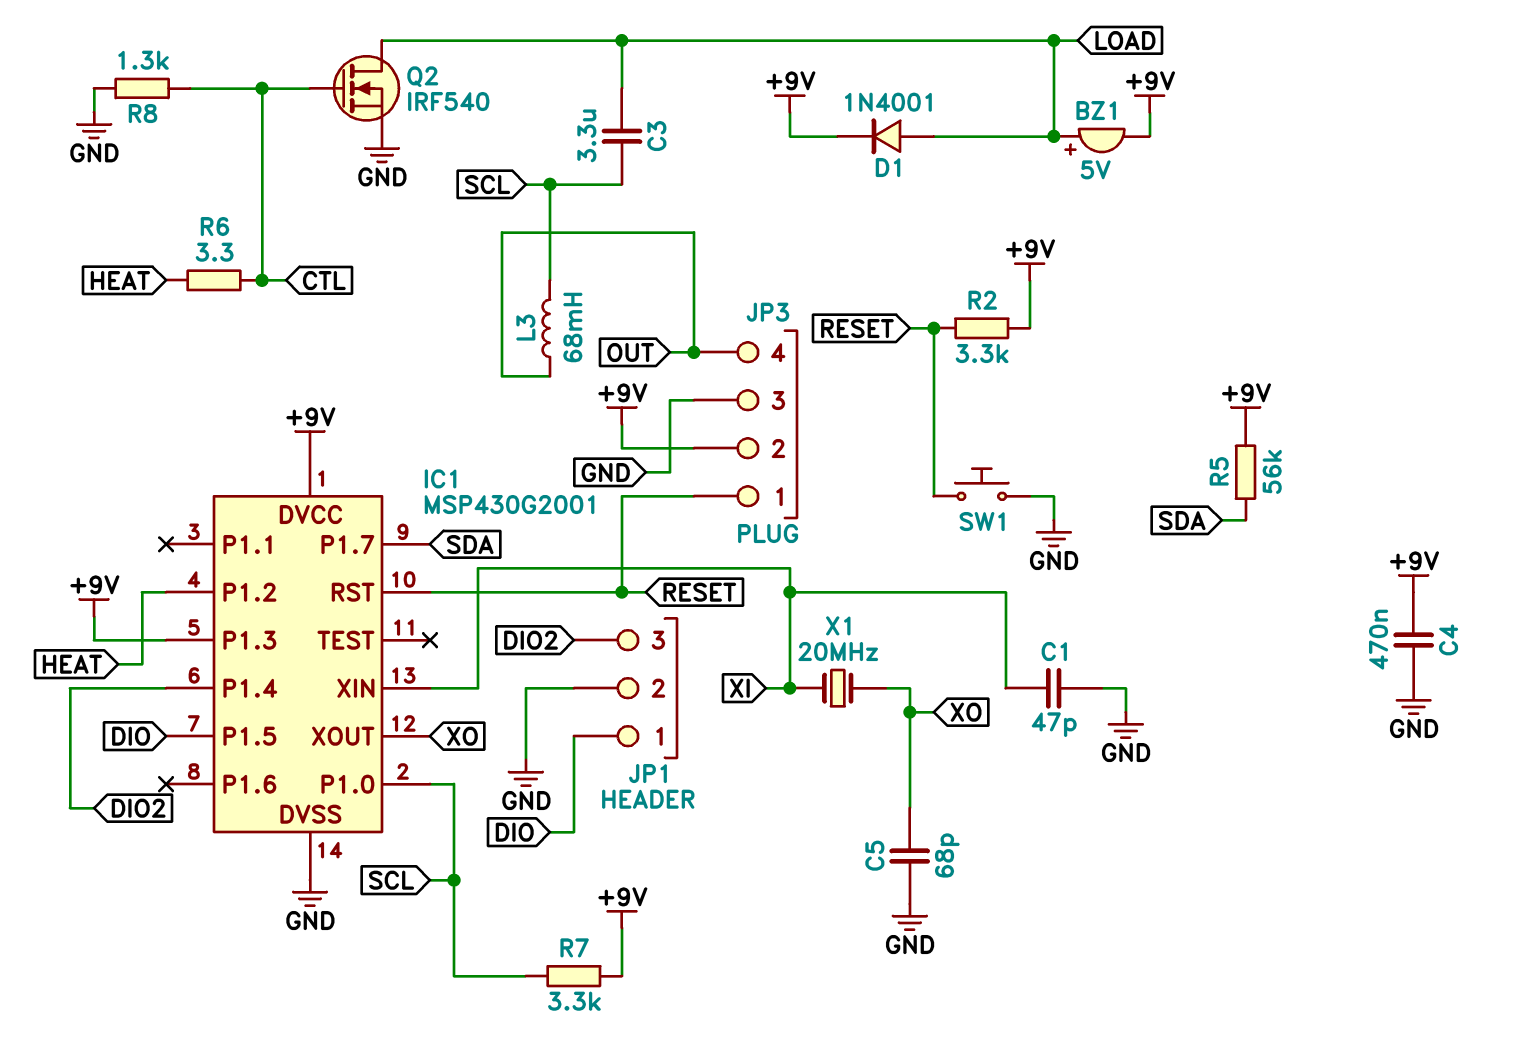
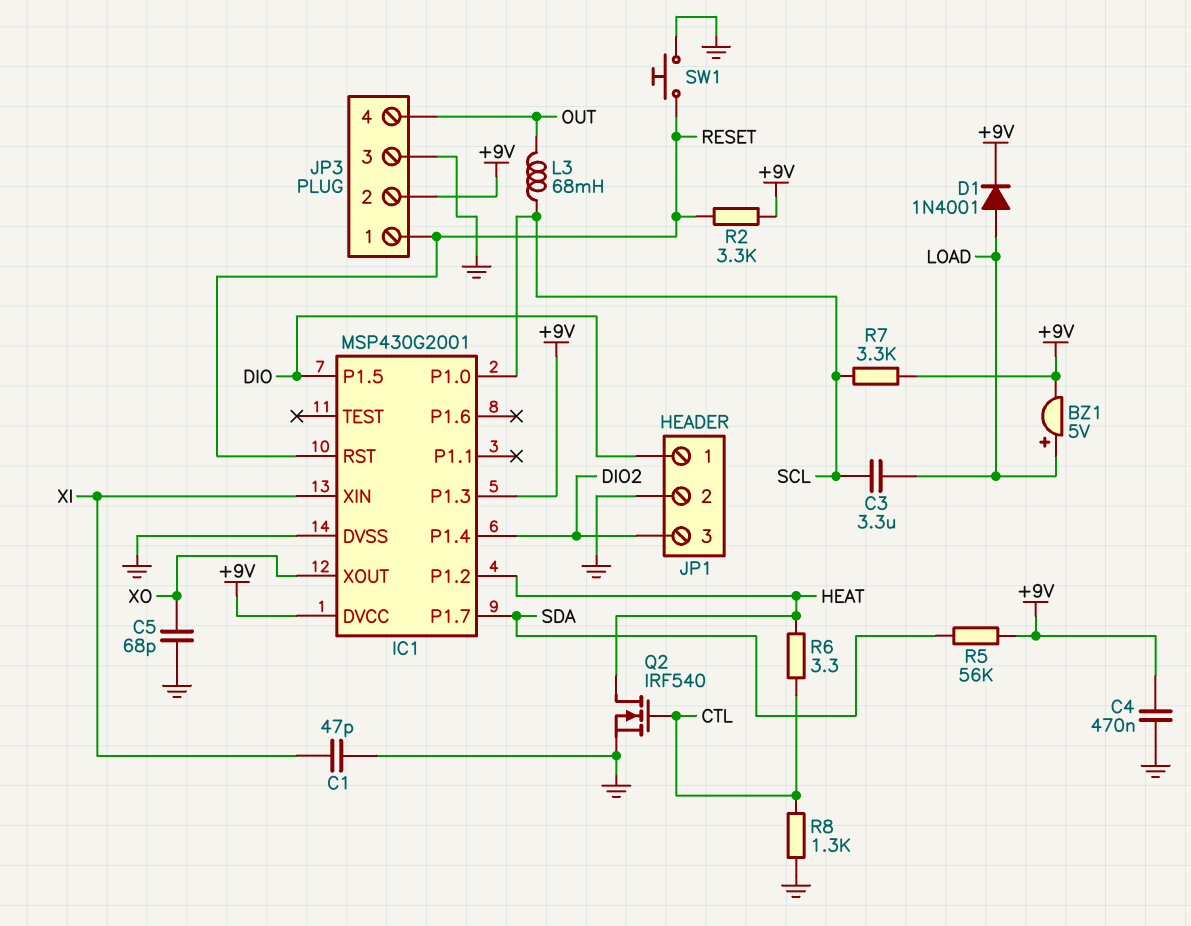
Q2: NMOS IRF540 (G CTL, D LOAD, S GND) -> NMOS IRF540 (G CTL, D HEAT, S GND)
X1: 20MHz (XI, XO) -> none

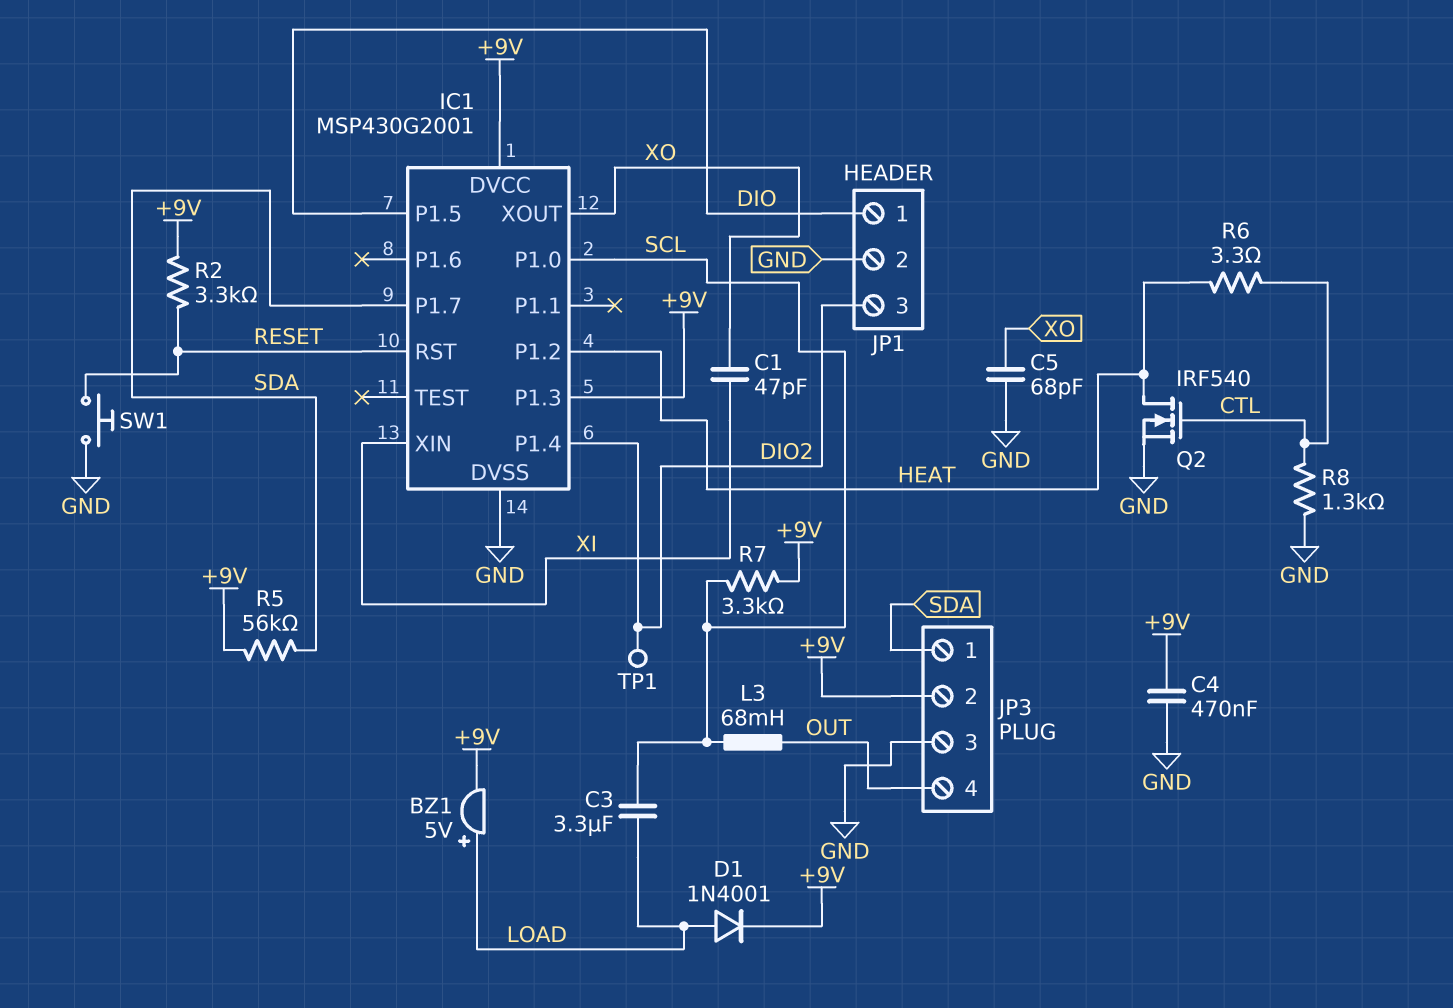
C1: 47pF (GND, XI) -> 47pF (XI, XO)
JP3 pin 1: RESET -> SDA
TP1: none -> test point (DIO2)

